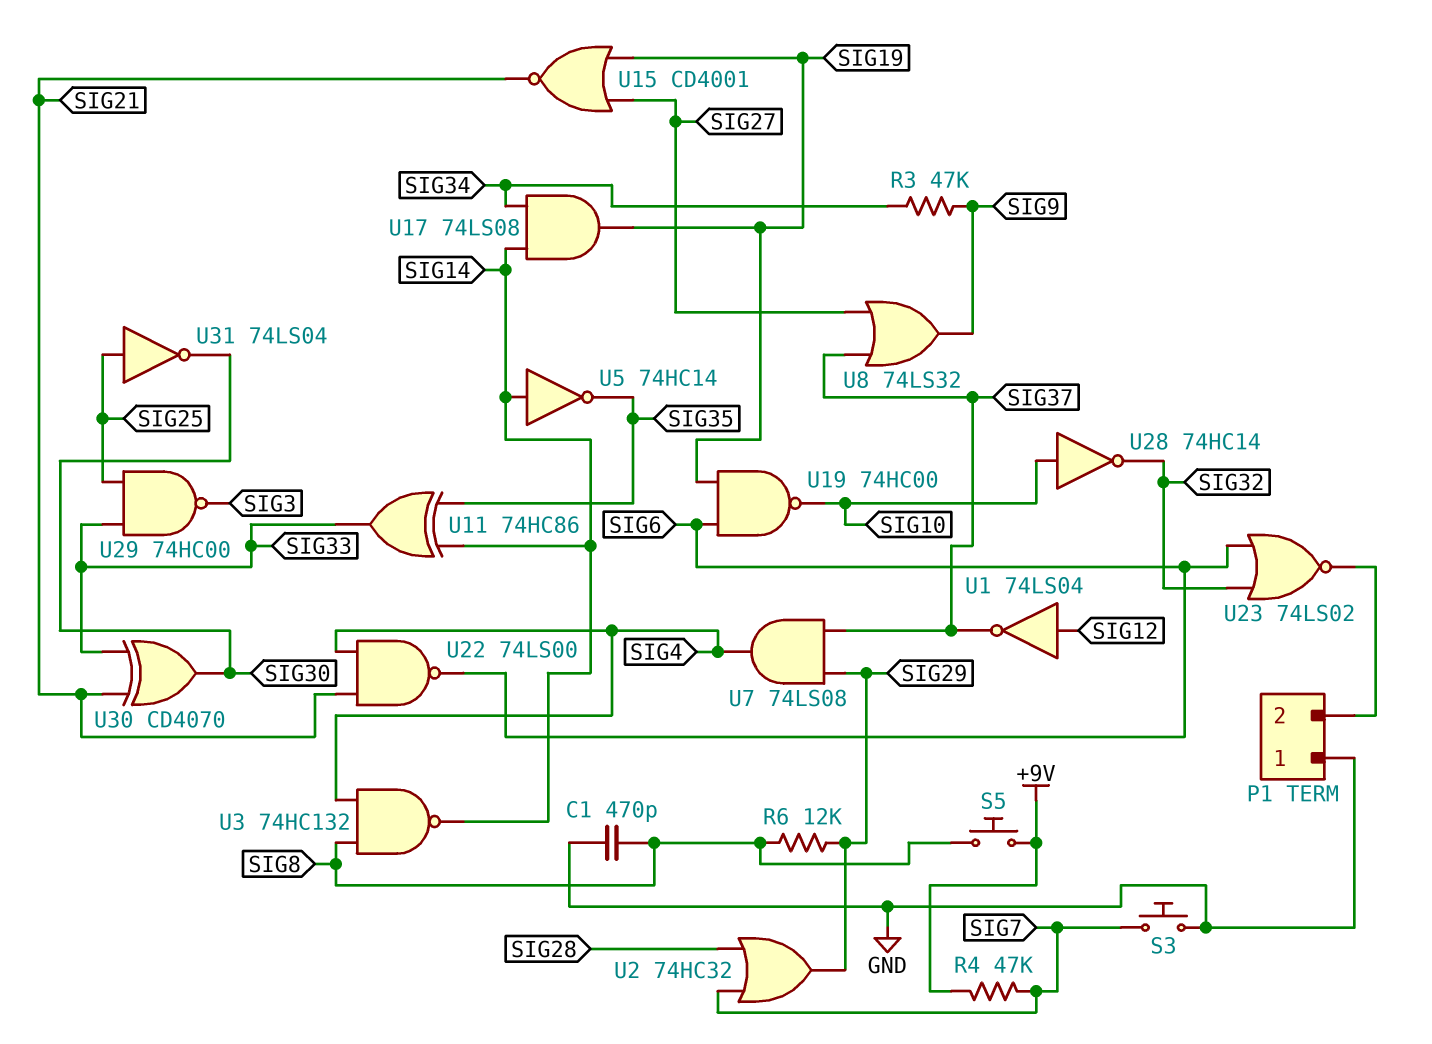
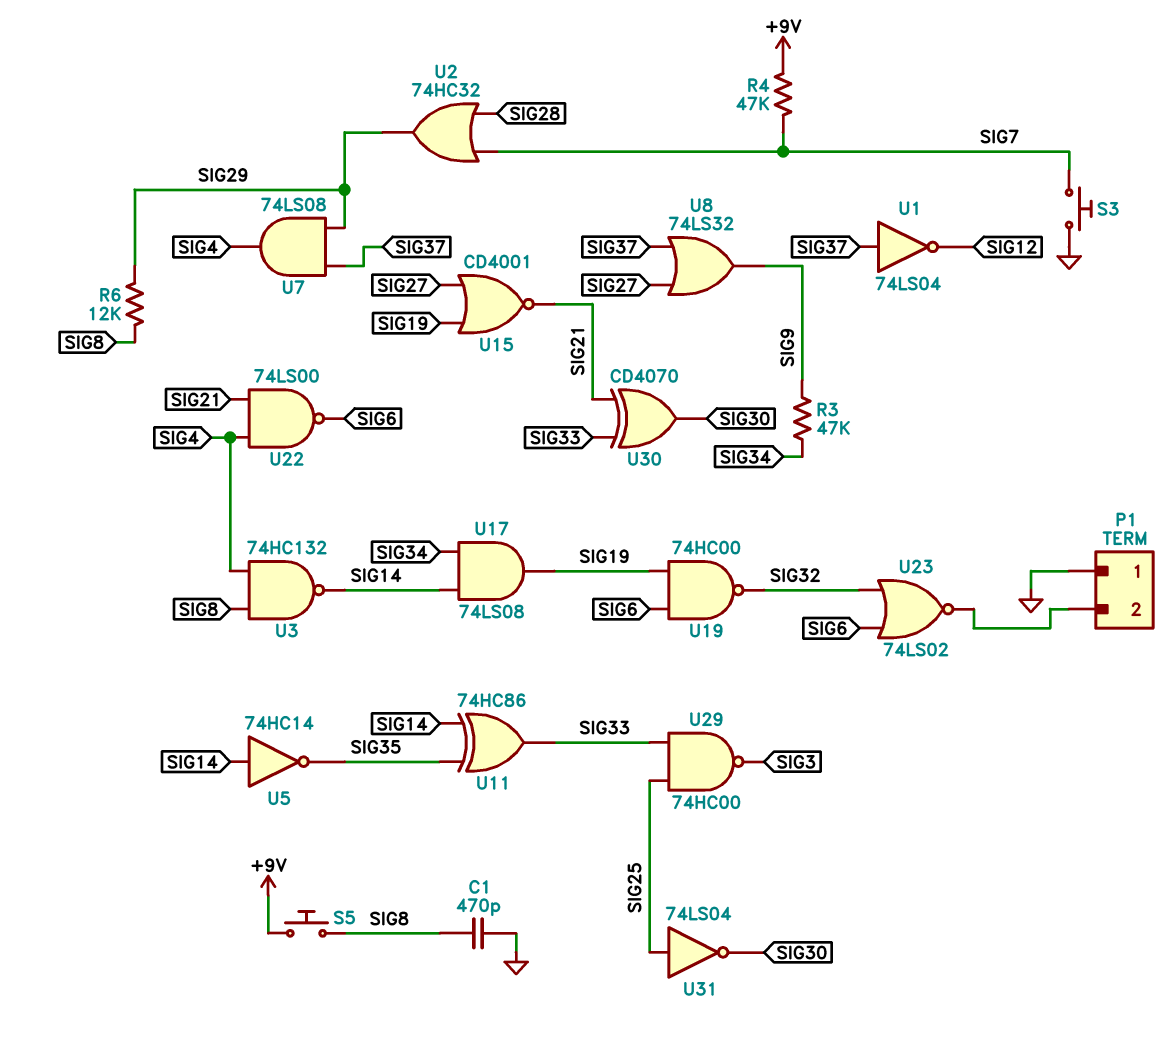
U1: NOT 74LS04 (in SIG12, out SIG37) -> NOT 74LS04 (in SIG37, out SIG12)
U19: NAND 74HC00 (in SIG6, in SIG19, out SIG10) -> NAND 74HC00 (in SIG6, in SIG19, out SIG32)
U28: NOT 74HC14 (in SIG10, out SIG32) -> none

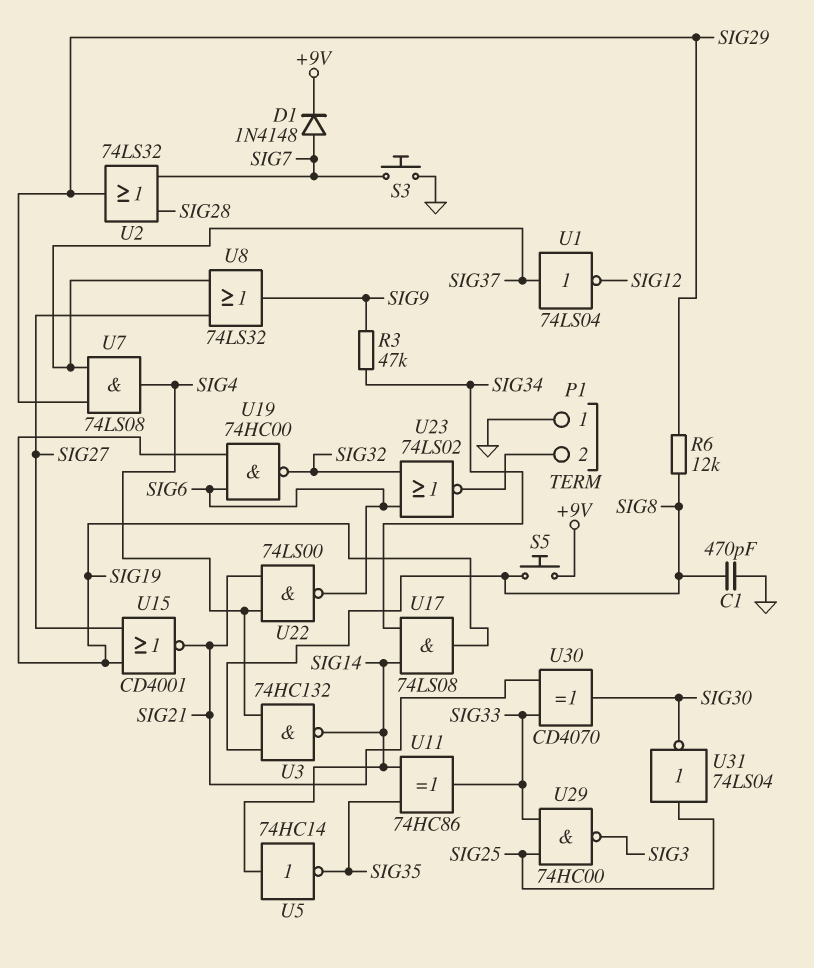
D1: none -> diode 1N4148 (A SIG7, K +9V)
R4: 47k (+9V, SIG7) -> none
U2: OR 74HC32 (in SIG7, in SIG28, out SIG29) -> OR 74LS32 (in SIG7, in SIG28, out SIG29)

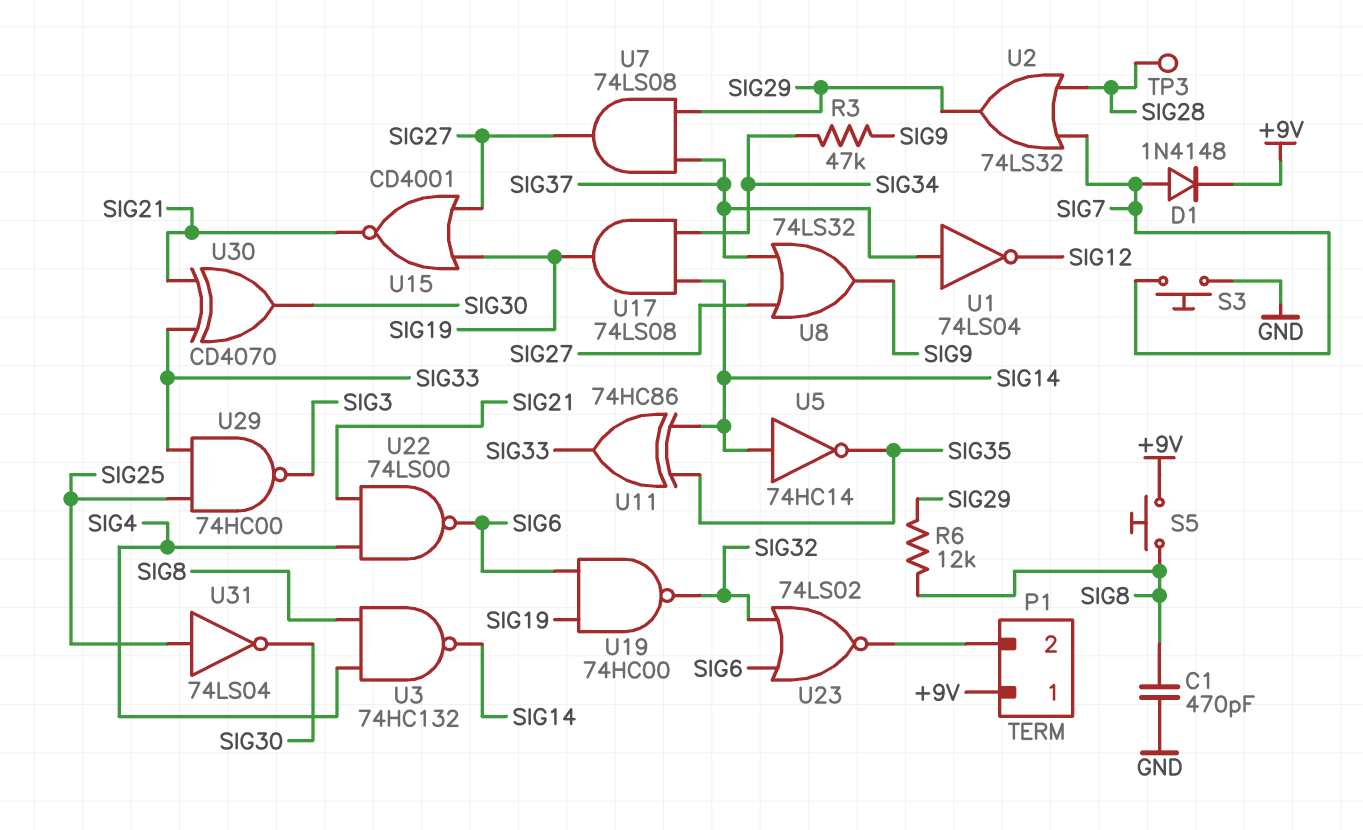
P1 pin 1: GND -> +9V
TP3: none -> test point (SIG28)
U7: AND 74LS08 (in SIG29, in SIG37, out SIG4) -> AND 74LS08 (in SIG29, in SIG37, out SIG27)

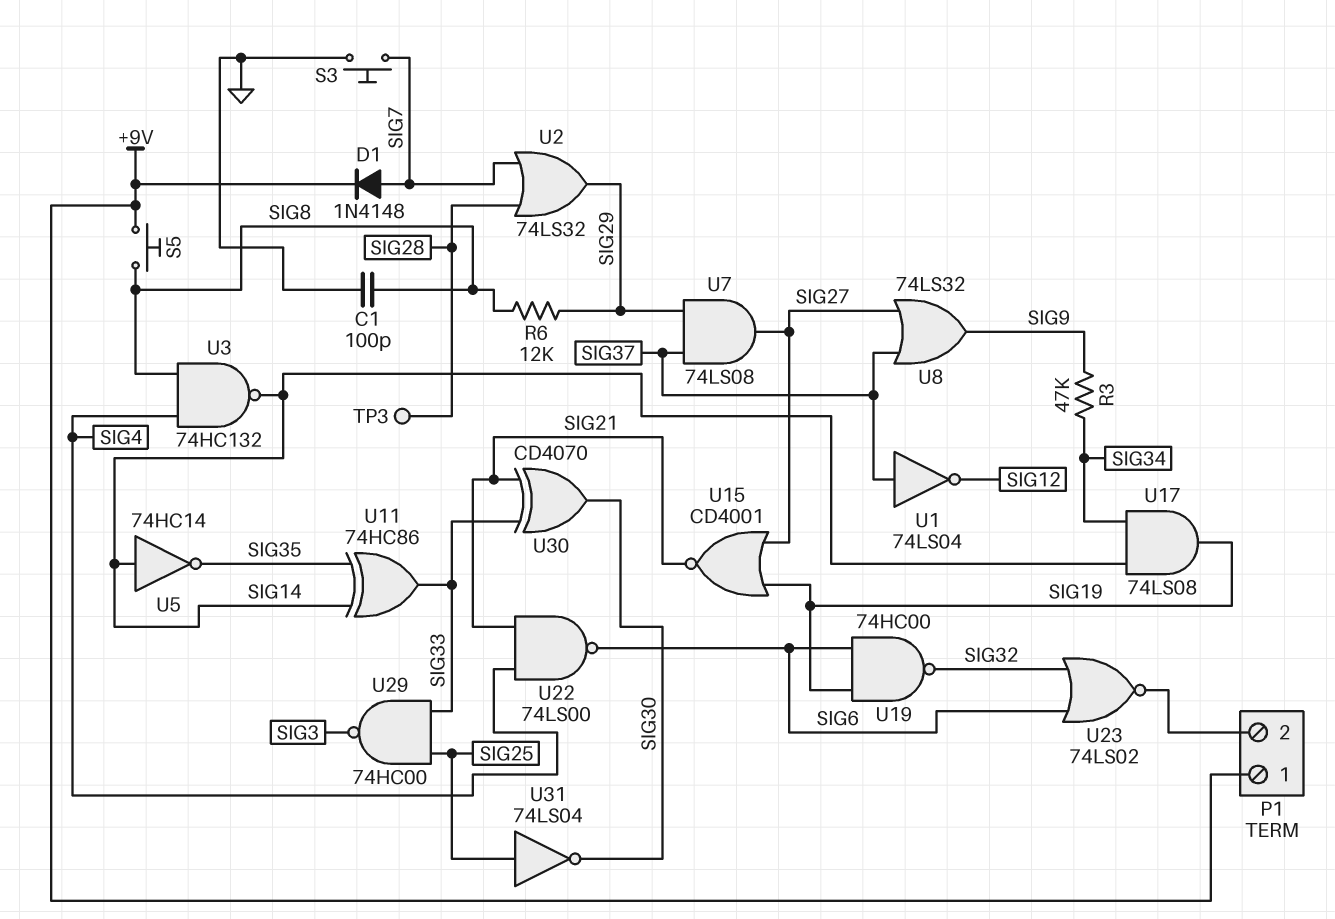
C1: 470pF (GND, SIG8) -> 100pF (GND, SIG8)

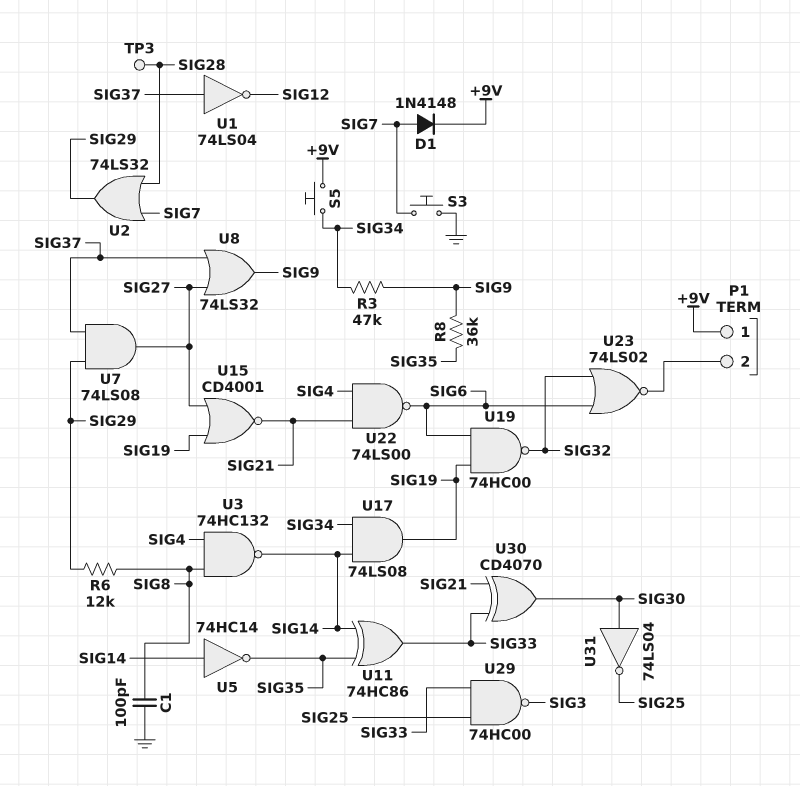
R8: none -> 36k (SIG9, SIG35)
S5: button (+9V, SIG8) -> button (+9V, SIG34)
U31: NOT 74LS04 (in SIG25, out SIG30) -> NOT 74LS04 (in SIG30, out SIG25)

